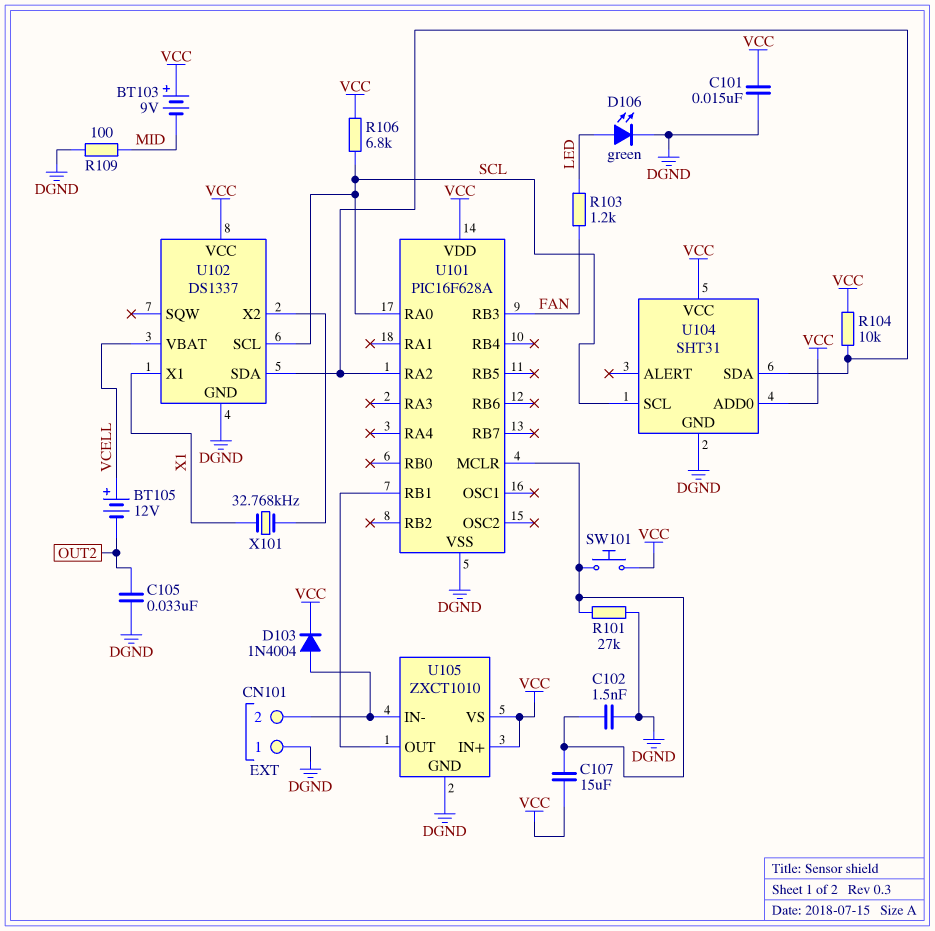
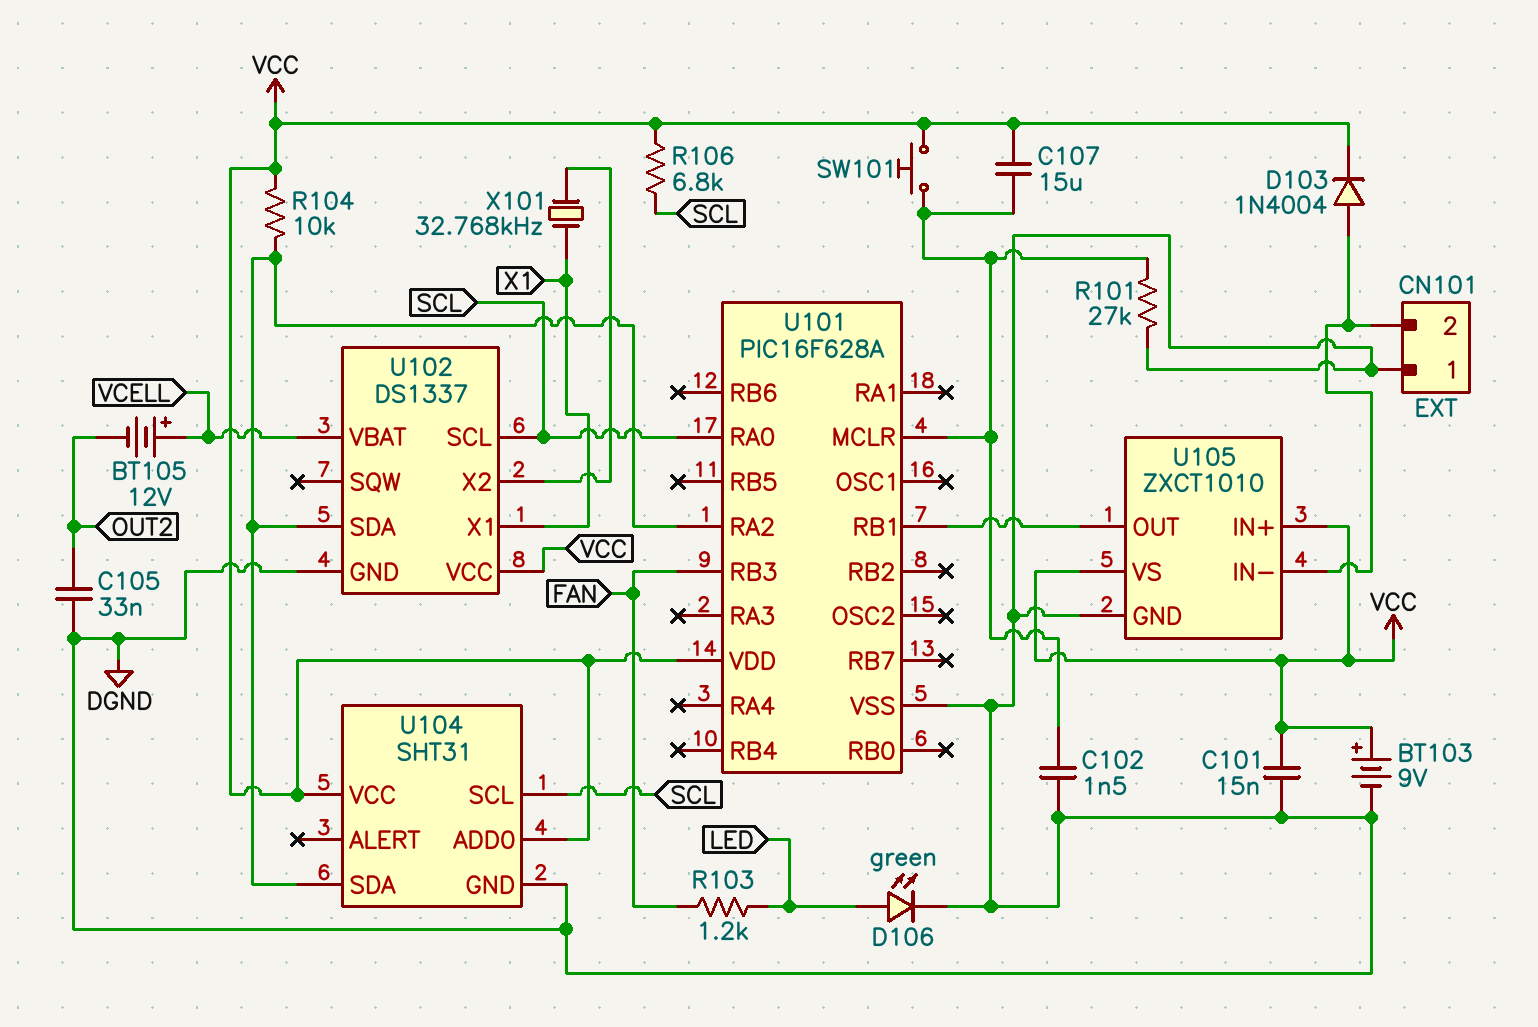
BT103: 9V (plus VCC, minus MID) -> 9V (plus VCC, minus DGND)
R109: 100 (DGND, MID) -> none

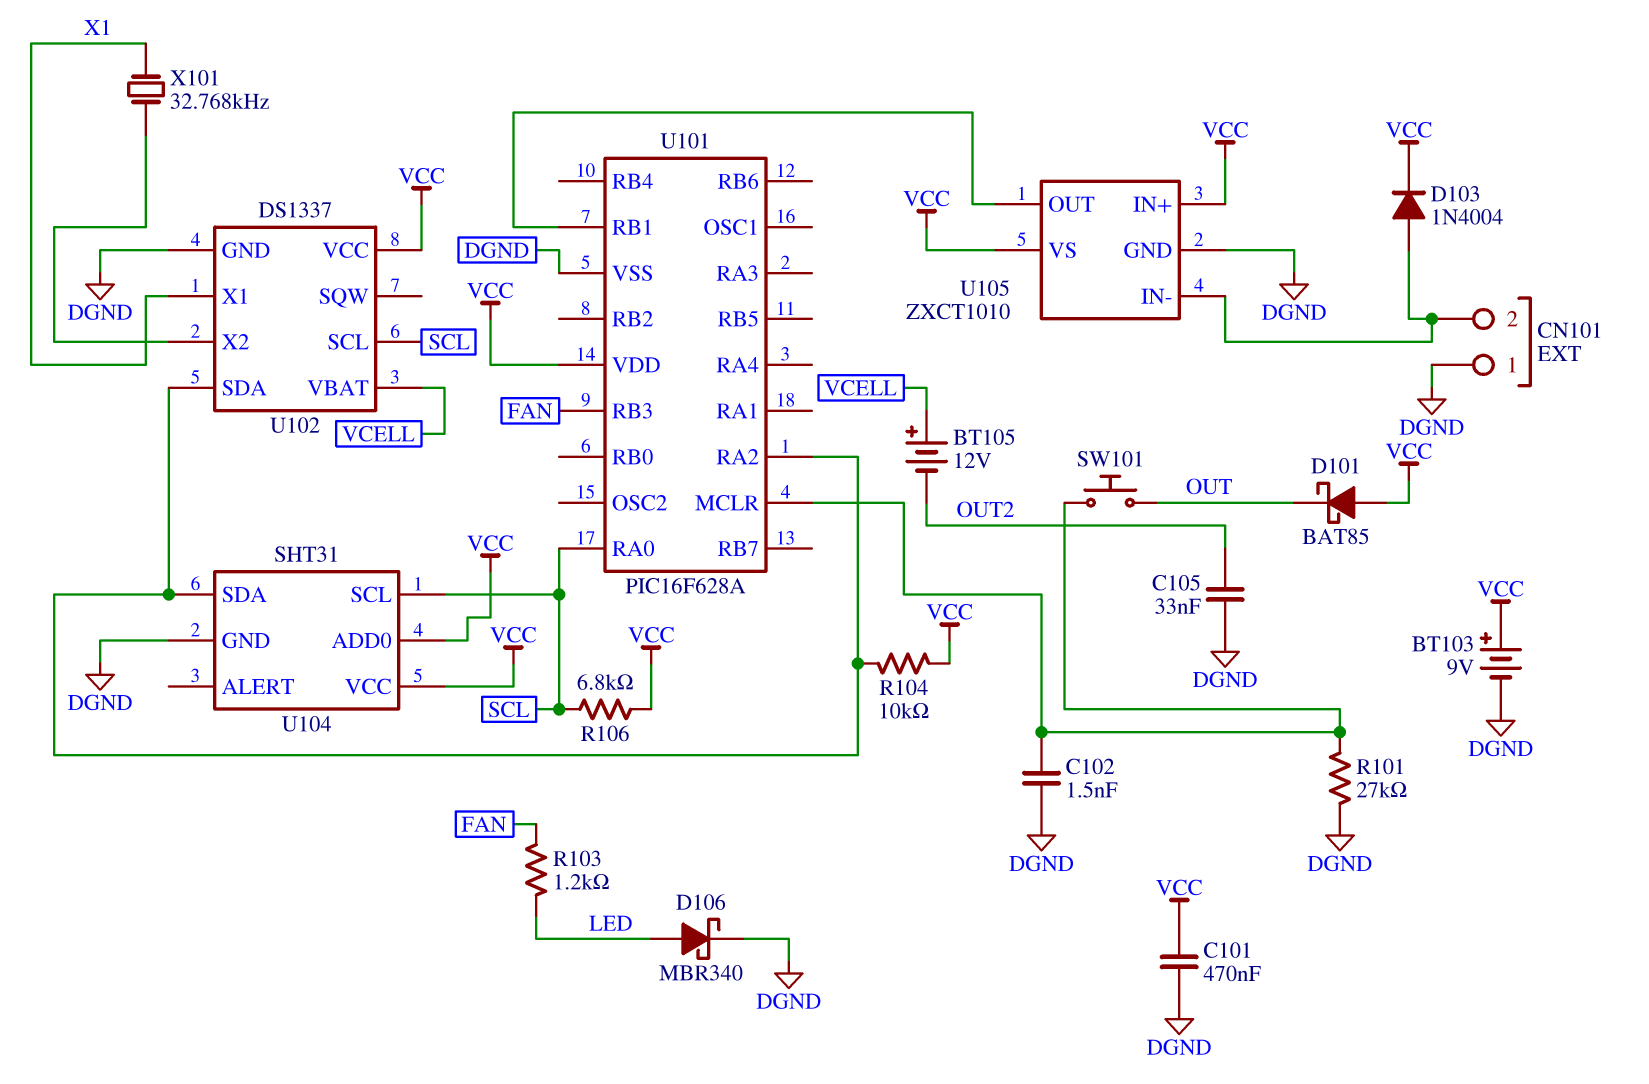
C101: 15nF (DGND, VCC) -> 470nF (DGND, VCC)
C107: 15uF (U101/MCLR, VCC) -> none
D101: none -> schottky BAT85 (A VCC, K OUT)
D106: LED green (A LED, K DGND) -> schottky MBR340 (A LED, K DGND)
SW101: button (U101/MCLR, VCC) -> button (OUT, U101/MCLR)

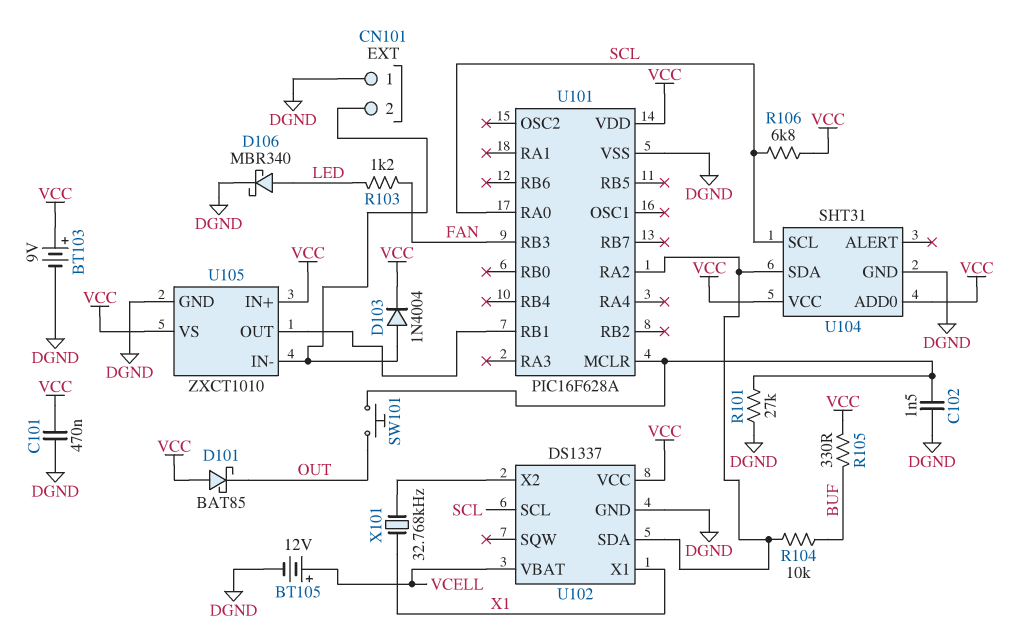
BT105: 12V (plus VCELL, minus OUT2) -> 12V (plus VCELL, minus DGND)
C105: 33nF (DGND, OUT2) -> none
R104: 10k (U101/RA2, VCC) -> 10k (BUF, U101/RA2)
R105: none -> 330 (BUF, VCC)

